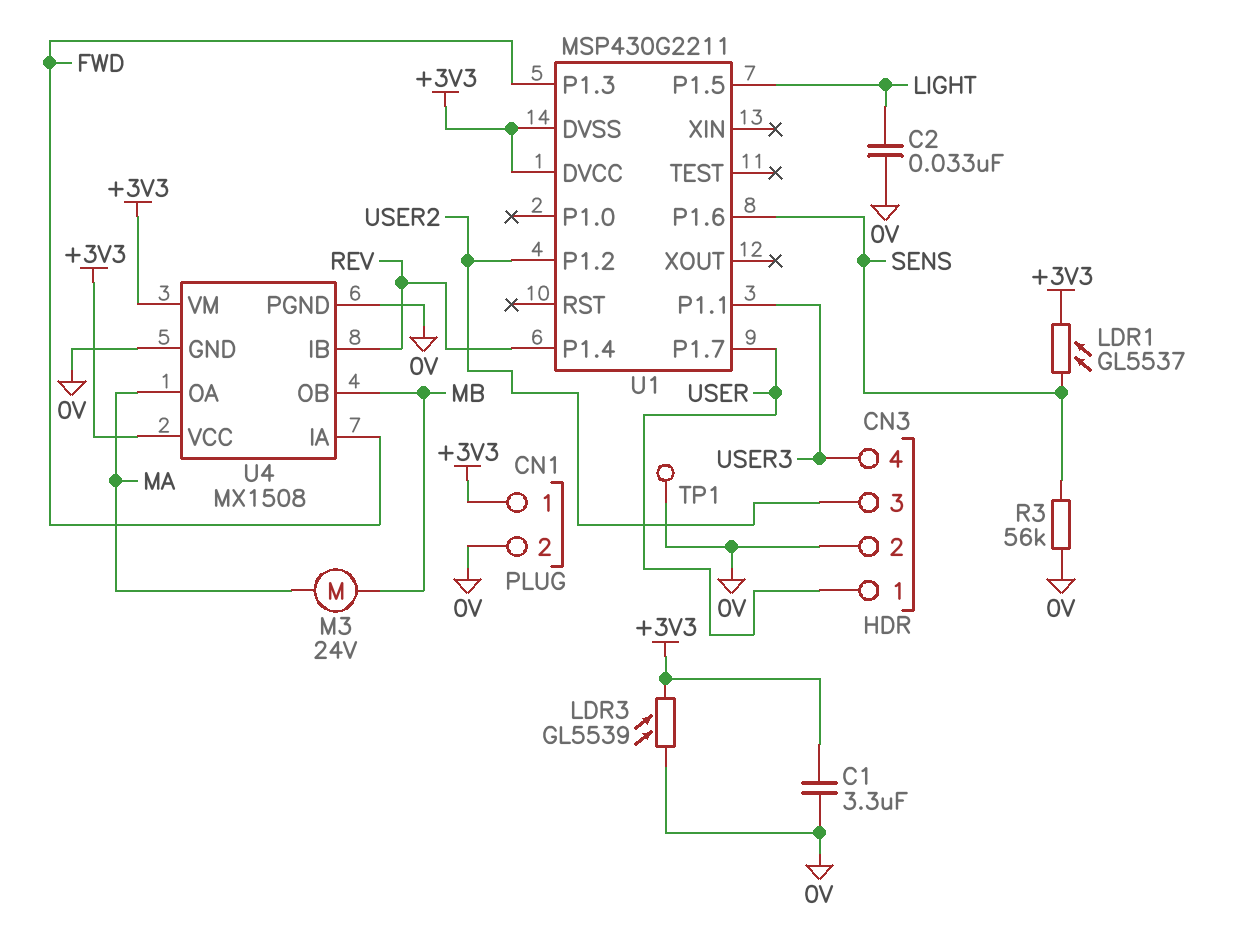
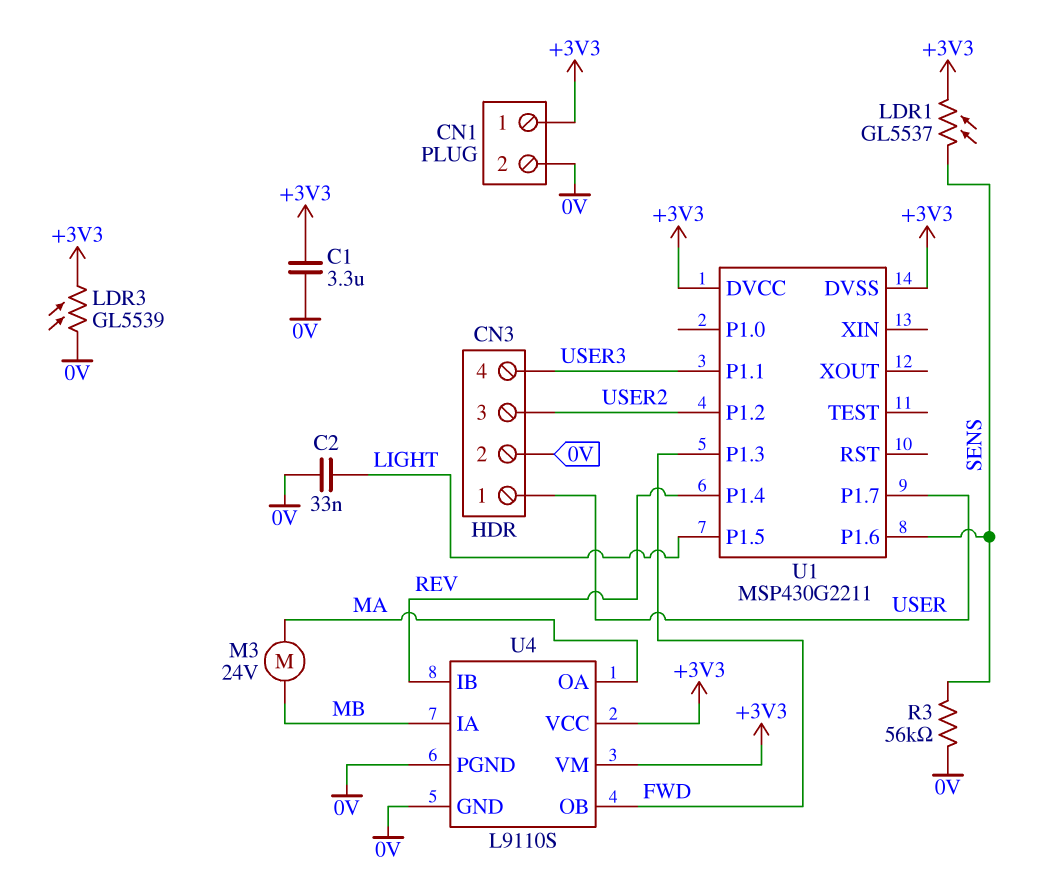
TP1: test point (0V) -> none
U4: MX1508 -> L9110S
U4 pin IA: FWD -> MB
U4 pin OB: MB -> FWD

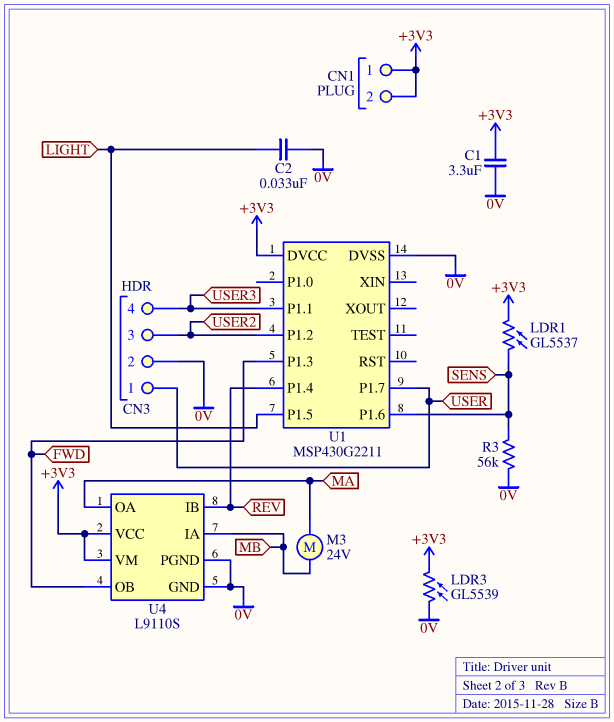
CN1 pin 2: 0V -> +3V3
U1 pin DVSS: +3V3 -> 0V

